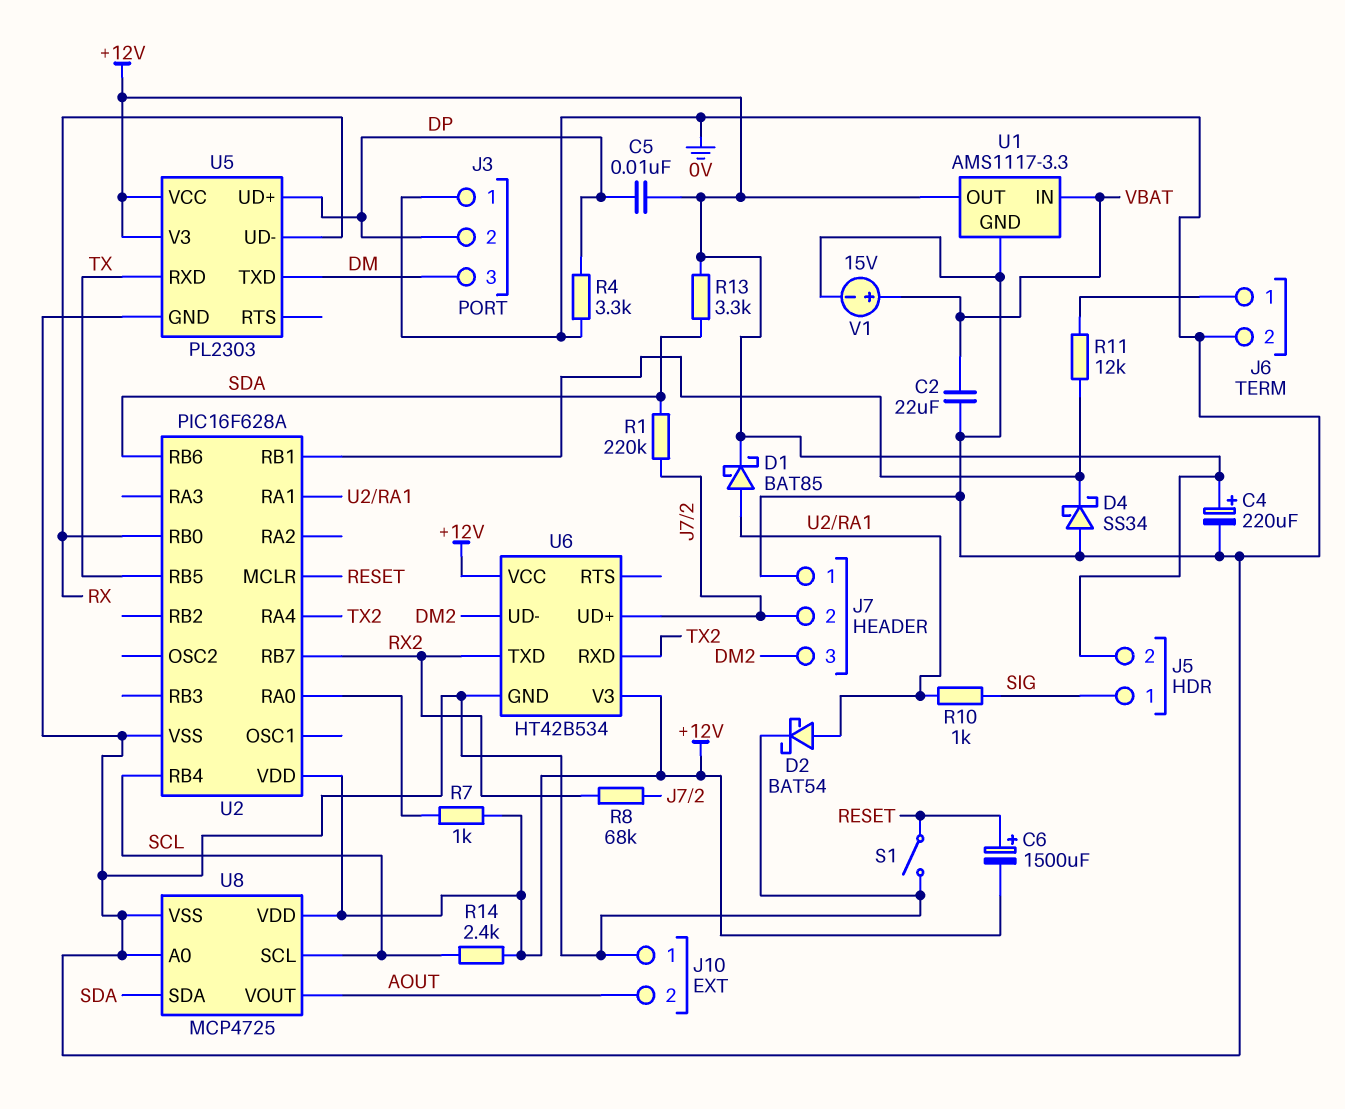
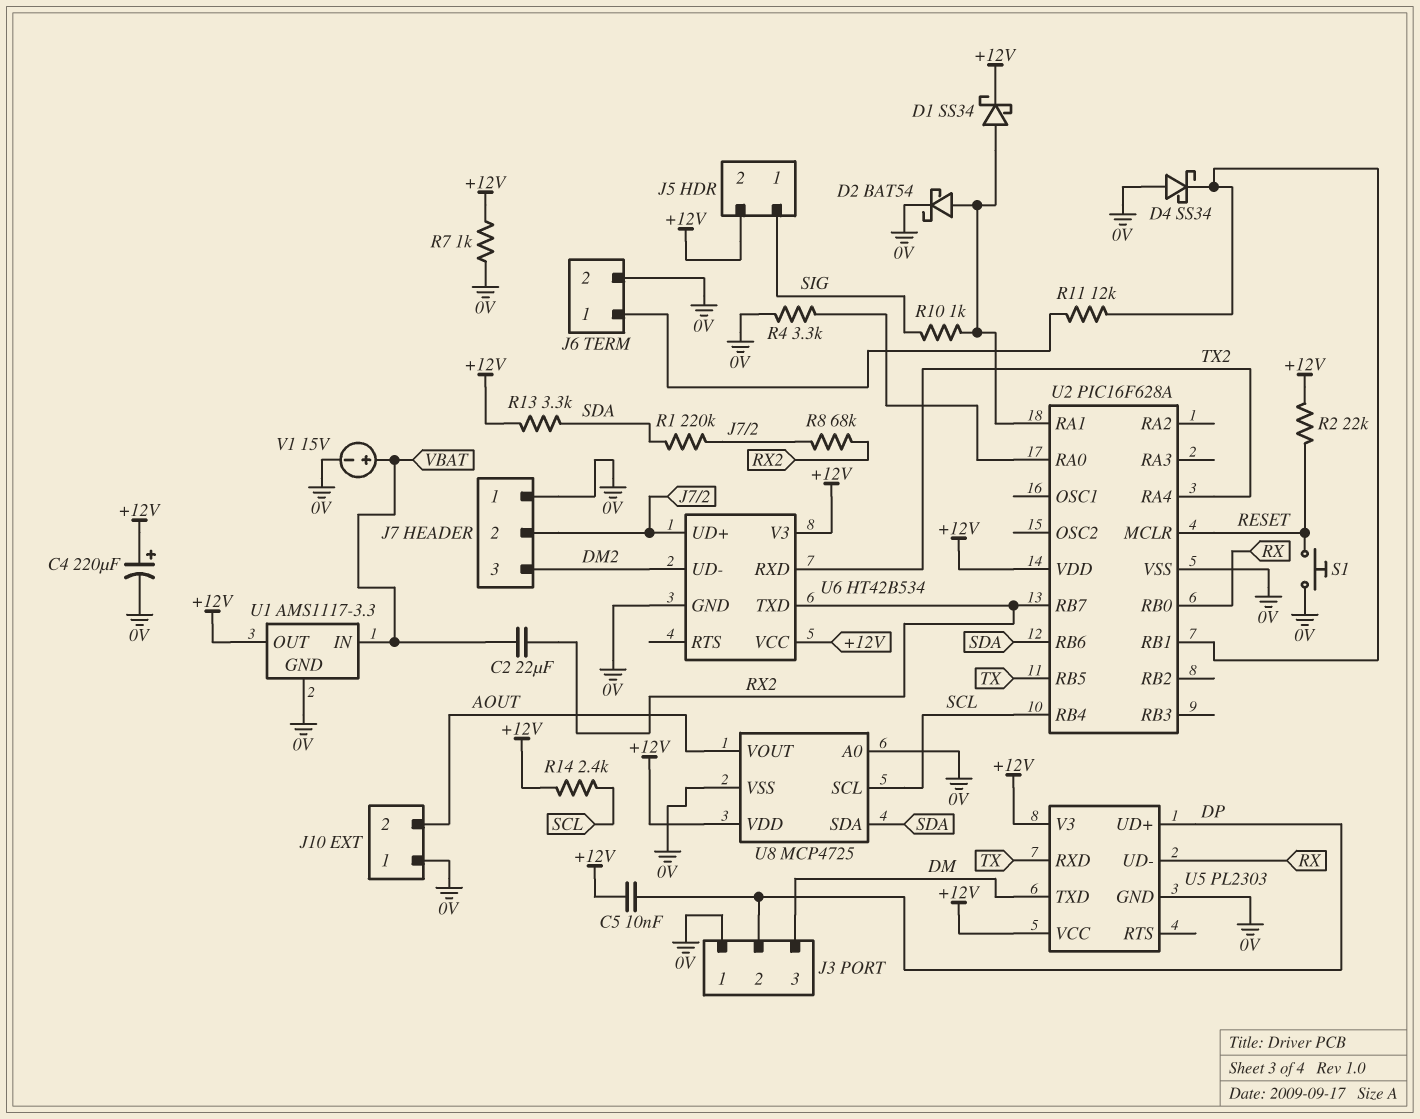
C2: 22uF (0V, VBAT) -> 22uF (RX2, VBAT)
C6: 1500uF (plus RESET, minus +12V) -> none
D1: schottky BAT85 (A U2/RA1, K +12V) -> schottky SS34 (A U2/RA1, K +12V)
R2: none -> 22k (+12V, RESET)
R4: 3.3k (0V, DP) -> 3.3k (0V, U2/RA0)
R7: 1k (+12V, U2/RA0) -> 1k (+12V, 0V)
S1: switch (0V, RESET) -> button (0V, RESET)

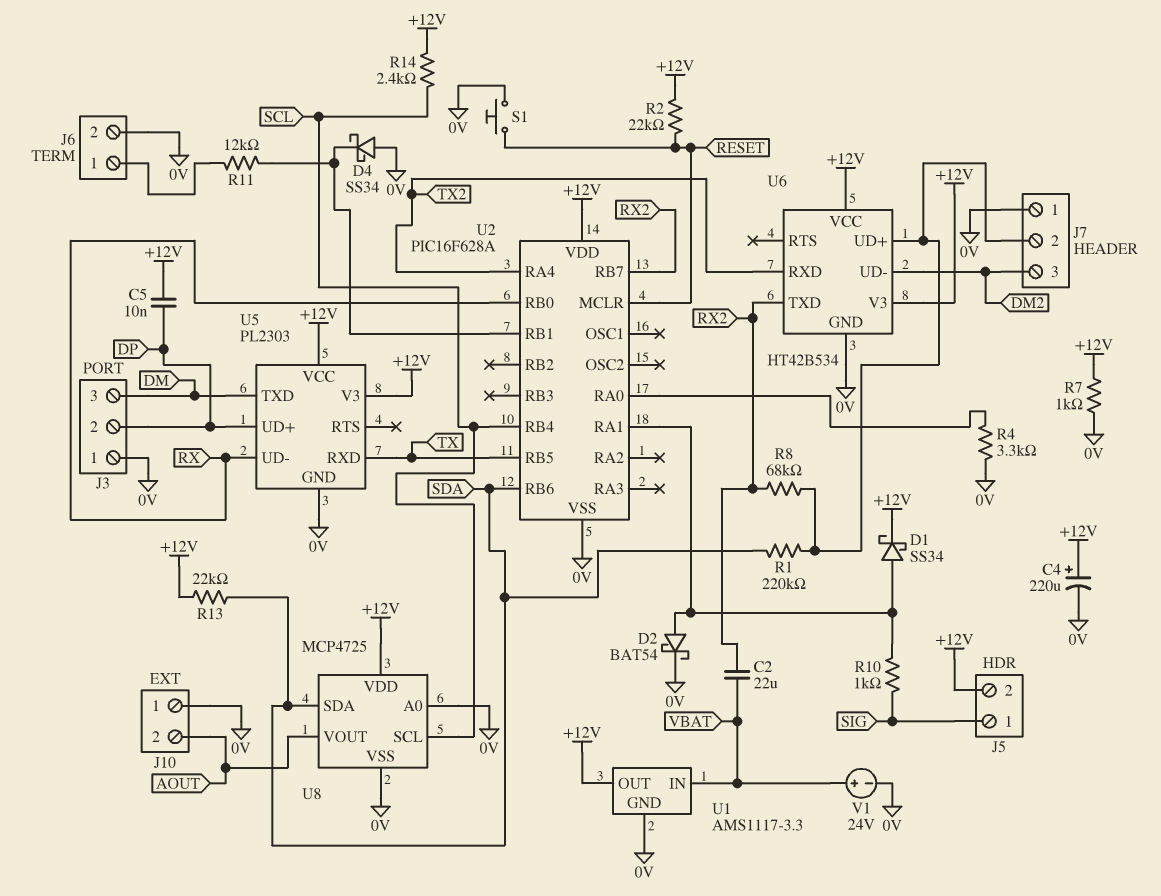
R13: 3.3k (+12V, SDA) -> 22k (+12V, SDA)
V1: 15V (plus VBAT, minus 0V) -> 24V (plus VBAT, minus 0V)

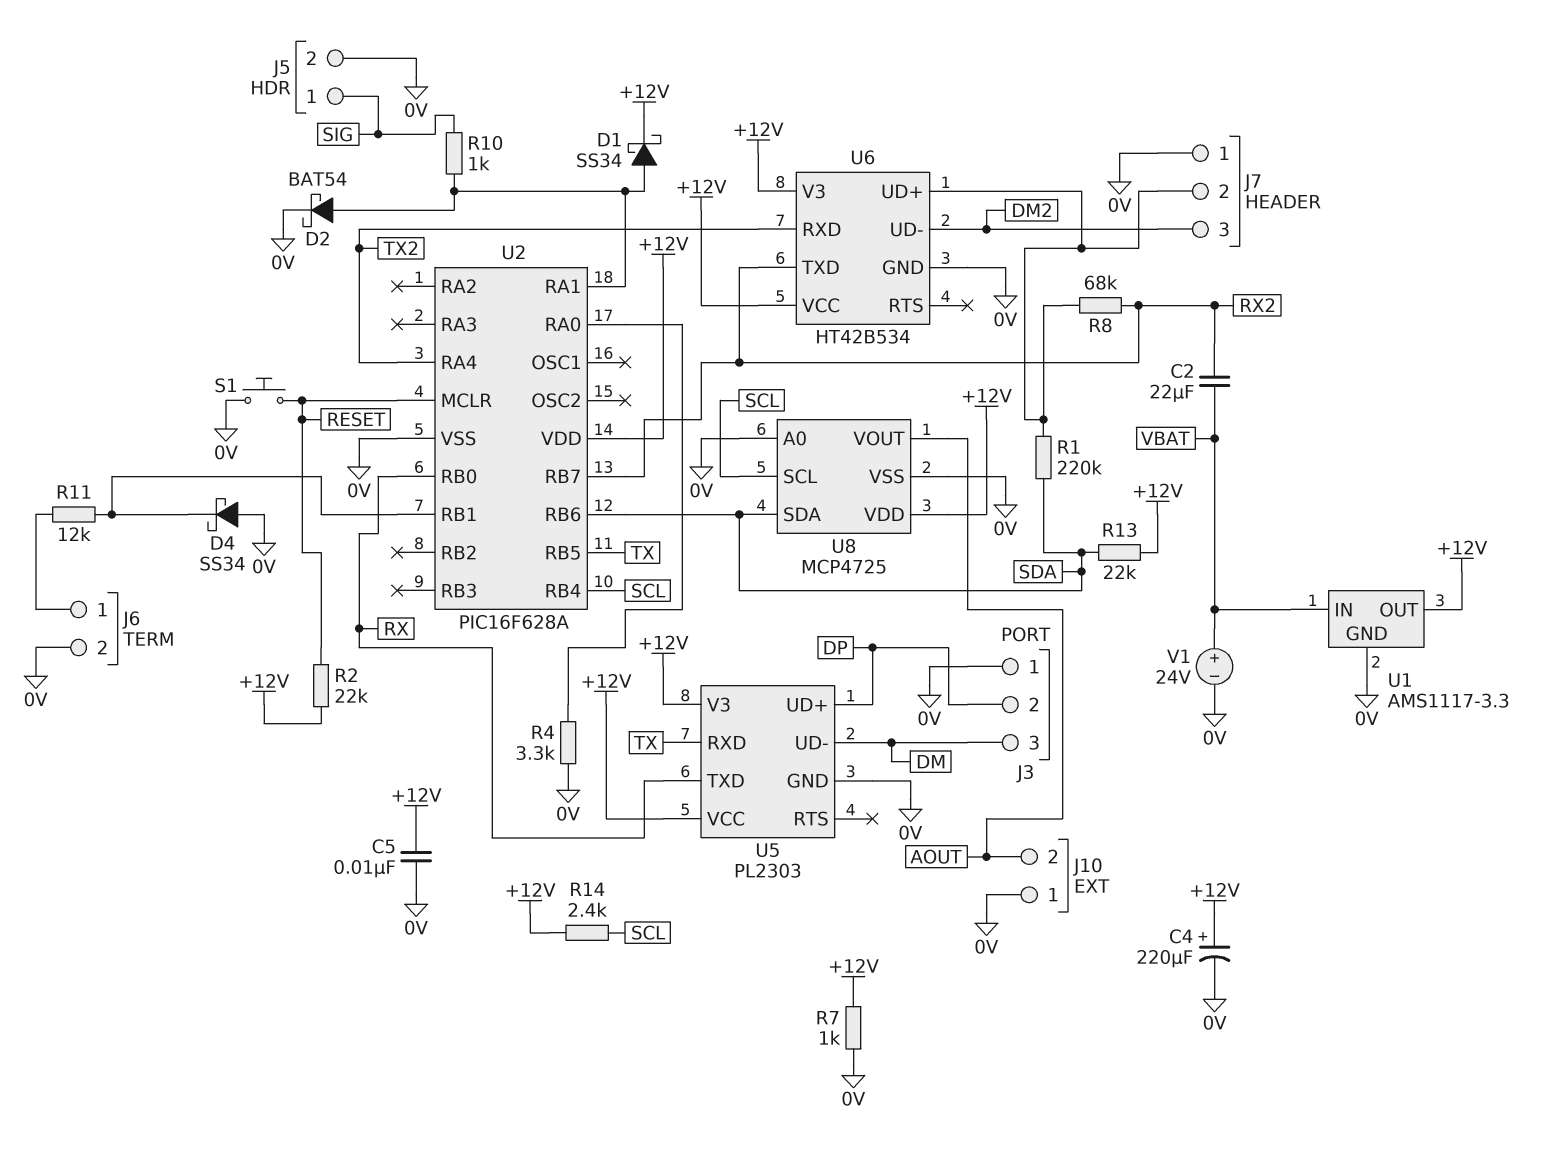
C5: 10nF (+12V, DP) -> 10nF (+12V, 0V)
J5 pin 2: +12V -> 0V
U5 pin TXD: DM -> RX
U5 pin UD-: RX -> DM

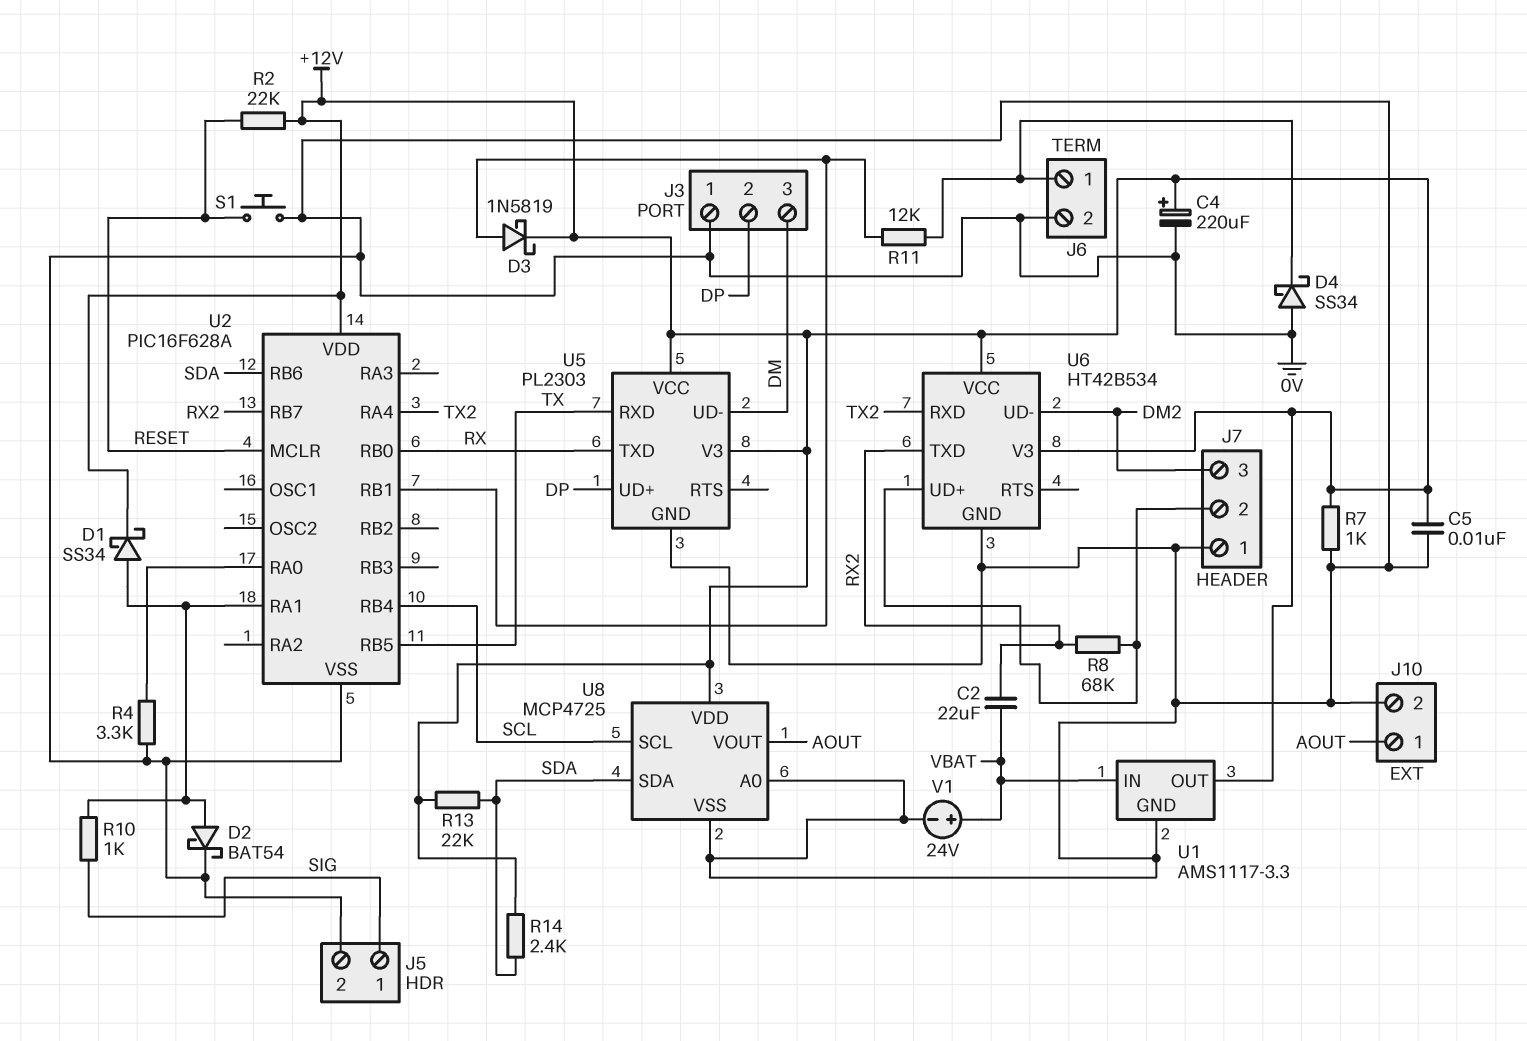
D3: none -> schottky 1N5819 (A U2/RB1, K +12V)
D4: schottky SS34 (A 0V, K U2/RB1) -> schottky SS34 (A 0V, K J6/1)
J10 pin 1: 0V -> AOUT
J10 pin 2: AOUT -> 0V
R1: 220k (J7/2, SDA) -> none
R14: 2.4k (+12V, SCL) -> 2.4k (+12V, SDA)

